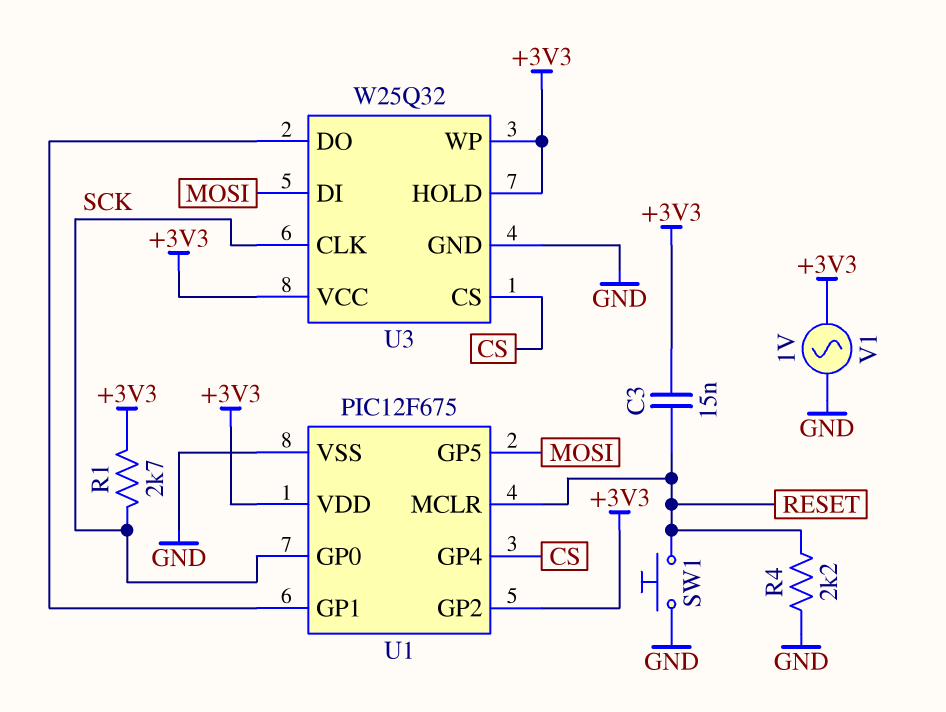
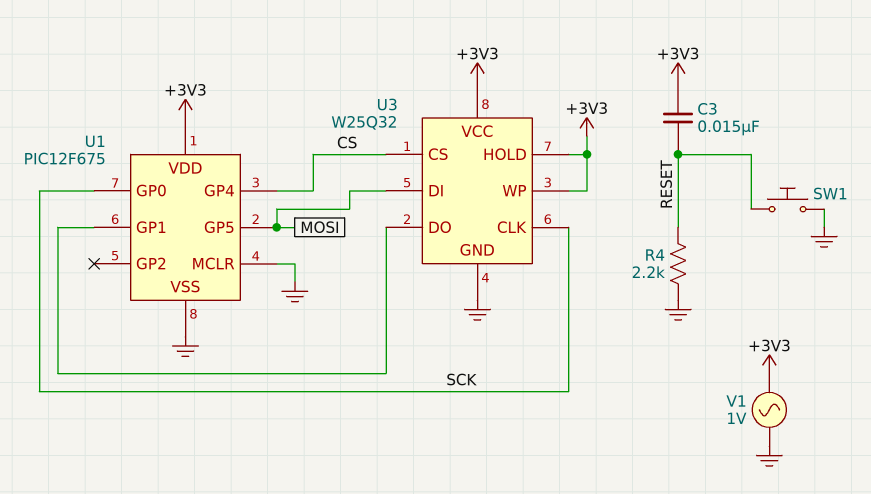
R1: 2.7k (+3V3, SCK) -> none
U1 pin GP2: +3V3 -> none
U1 pin MCLR: RESET -> GND

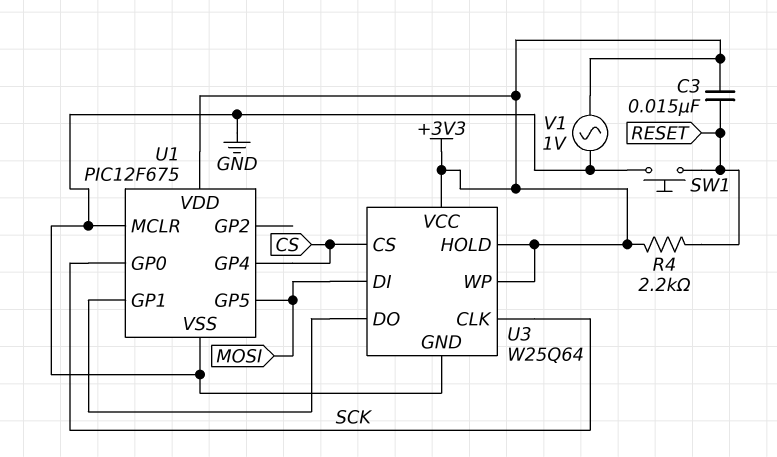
R4: 2.2k (GND, RESET) -> 2.2k (+3V3, RESET)
U3: W25Q32 -> W25Q64

